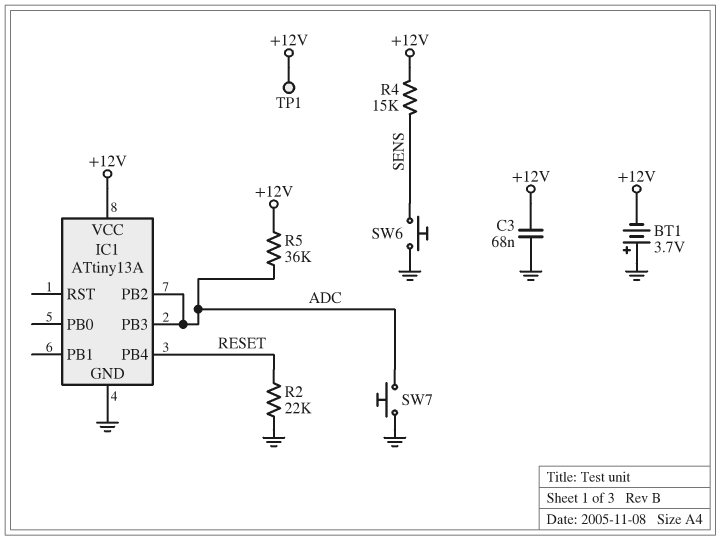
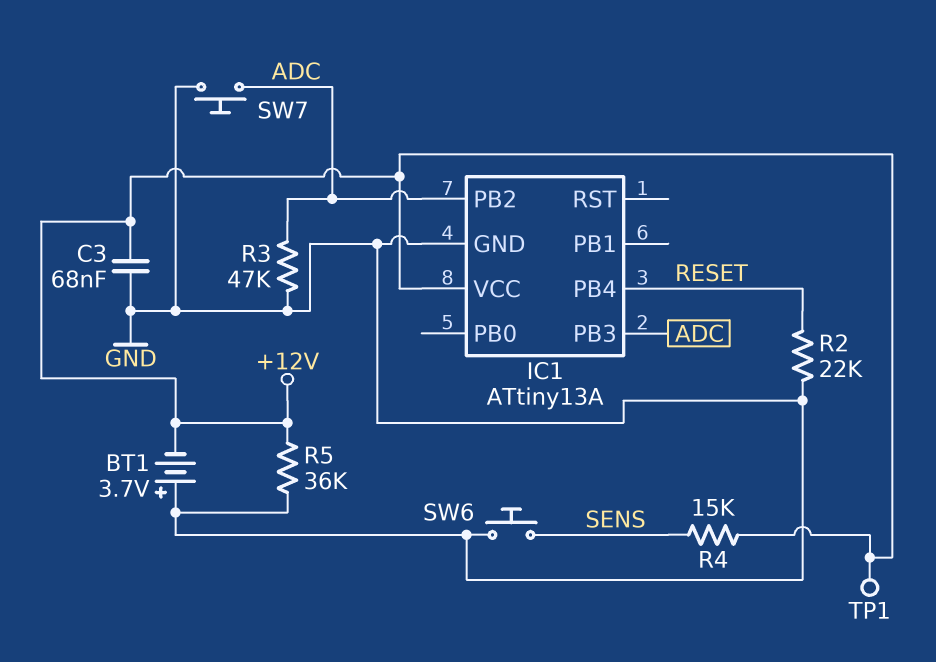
R3: none -> 47k (ADC, GND)
R5: 36k (+12V, ADC) -> 36k (+12V, GND)

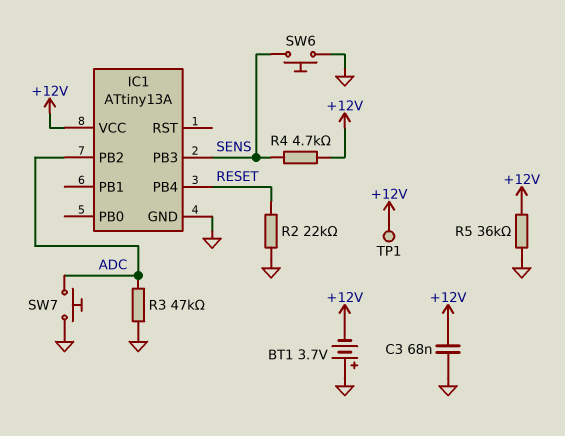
IC1 pin PB3: ADC -> SENS
R4: 15k (+12V, SENS) -> 4.7k (+12V, SENS)

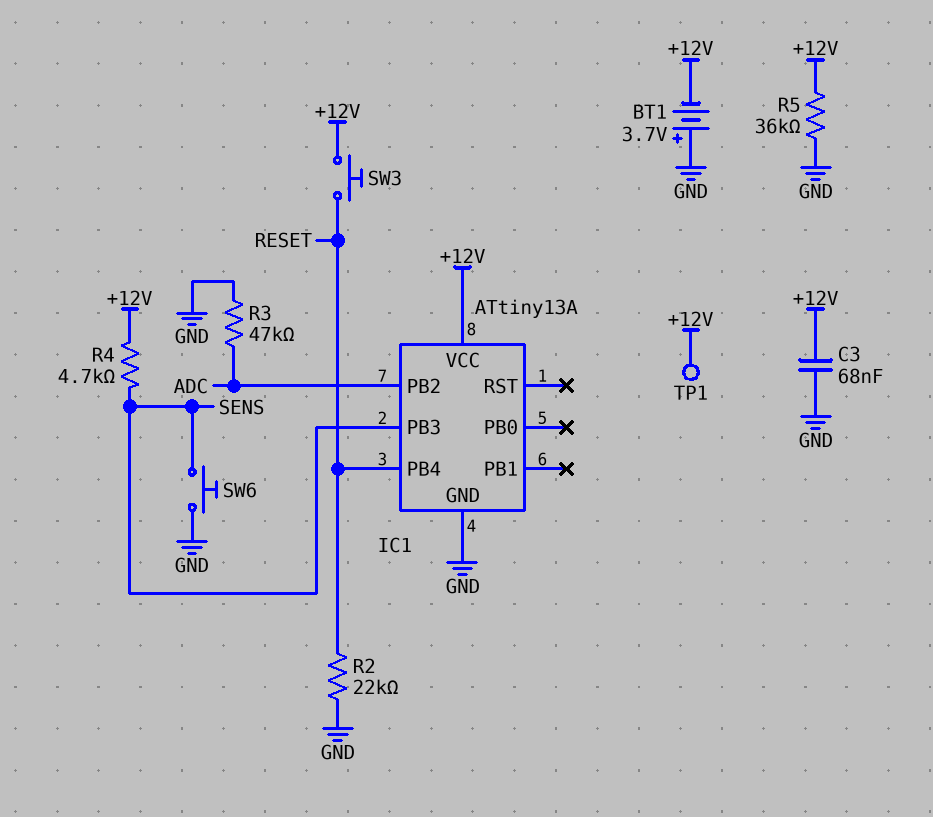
SW3: none -> button (+12V, RESET)
SW7: button (ADC, GND) -> none

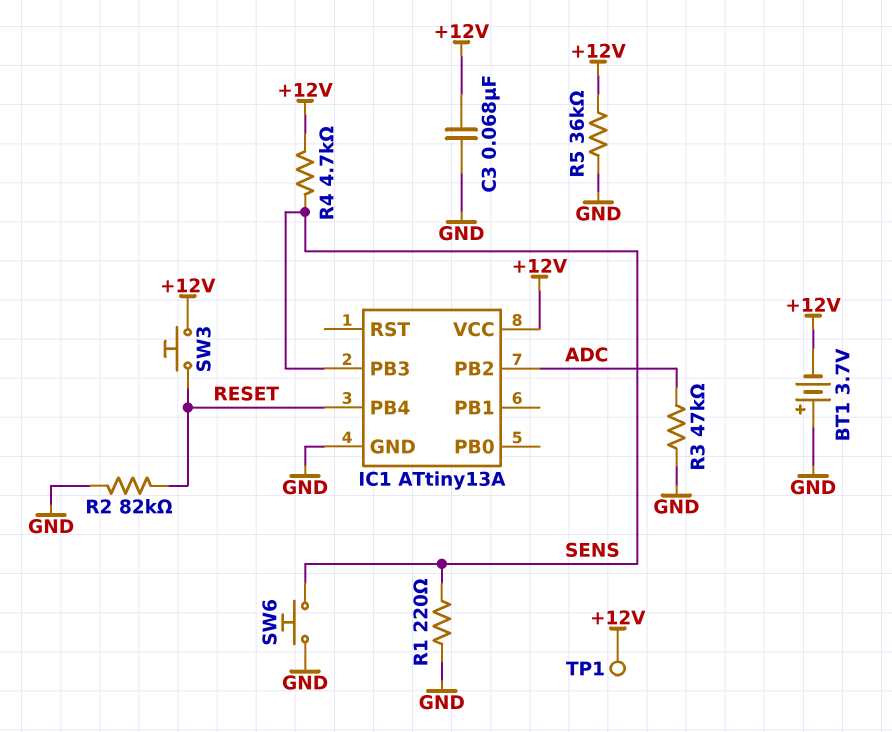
R1: none -> 220 (GND, SENS)
R2: 22k (GND, RESET) -> 82k (GND, RESET)

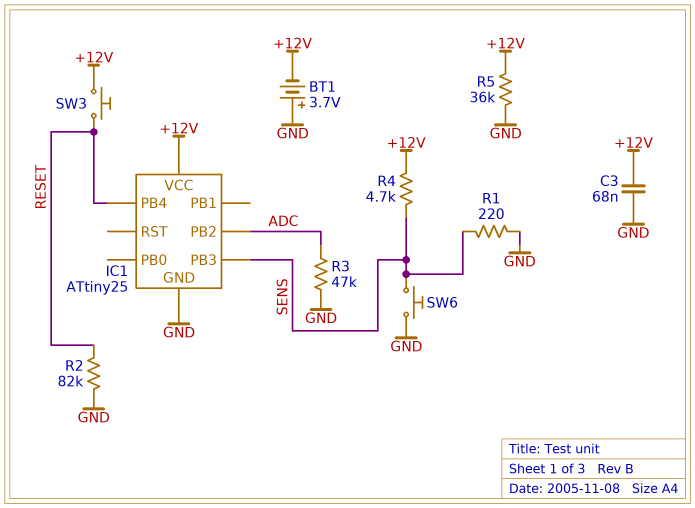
IC1: ATtiny13A -> ATtiny25
TP1: test point (+12V) -> none

